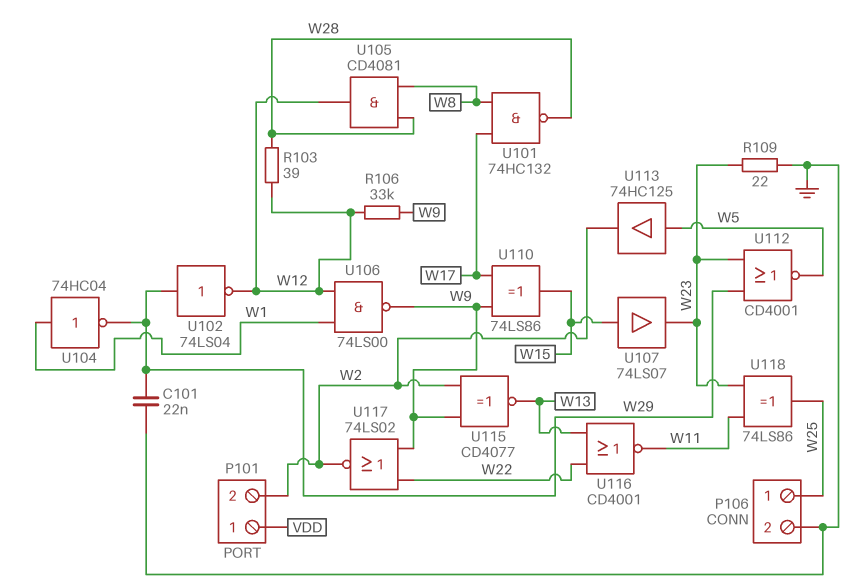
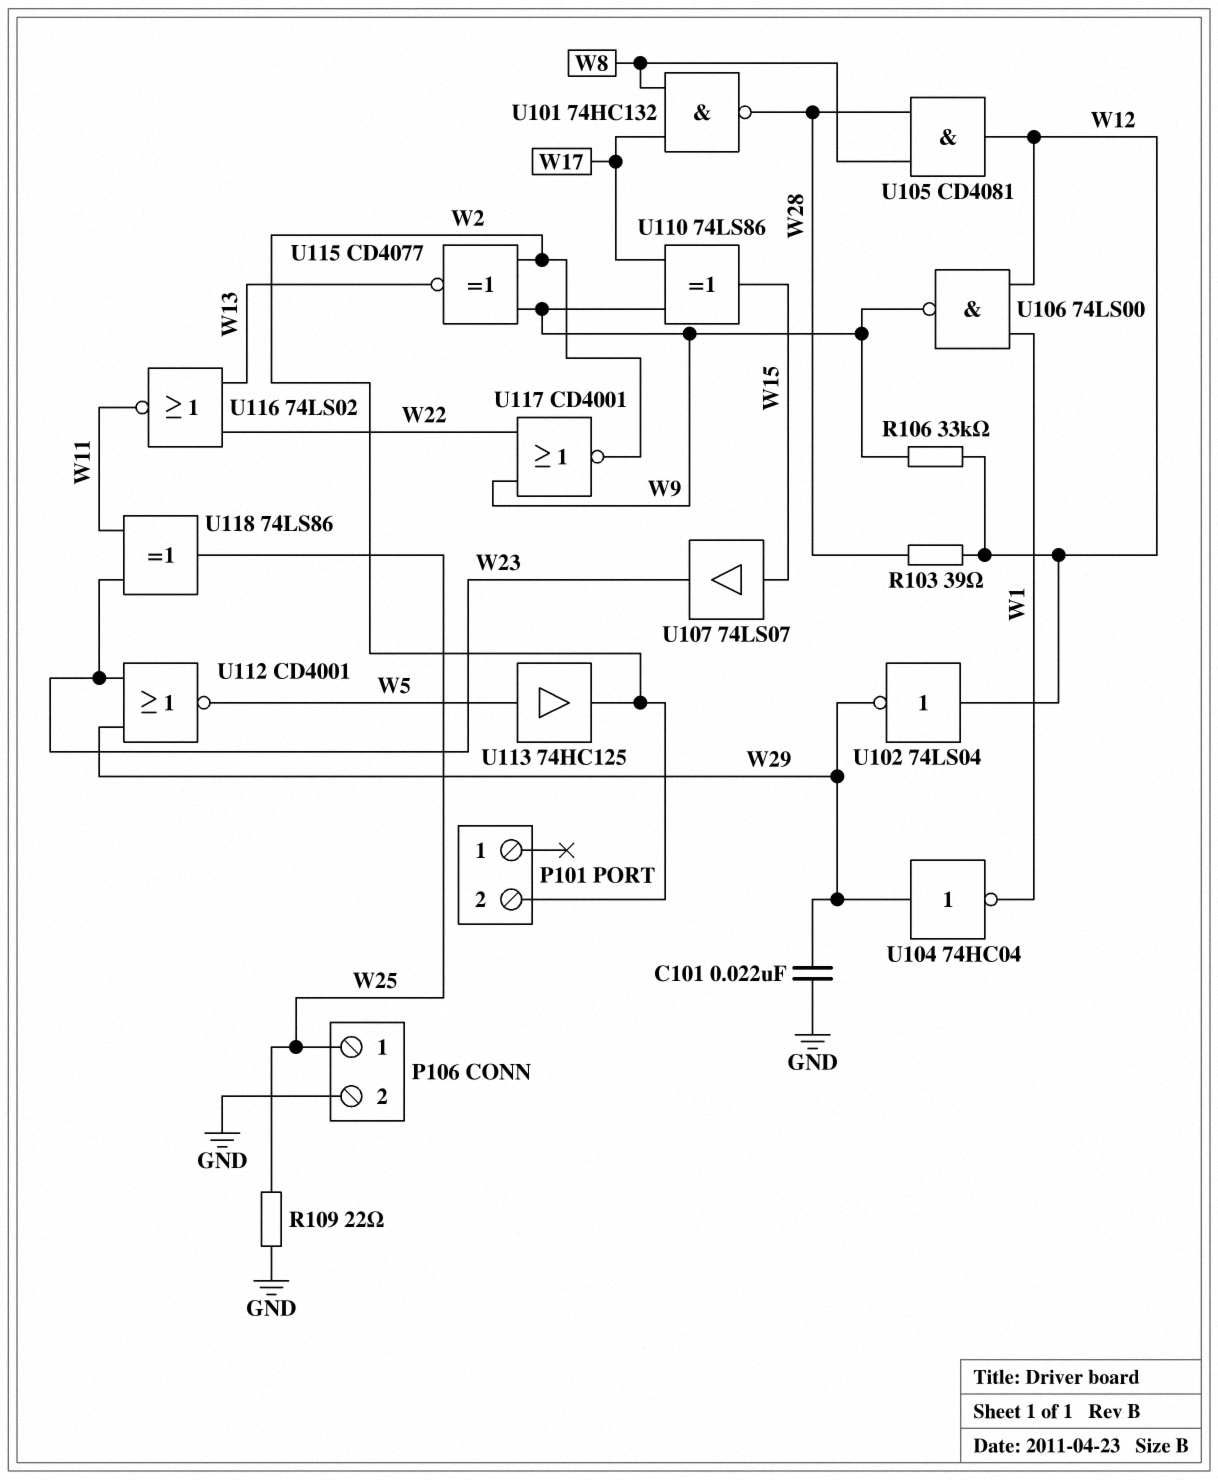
P101 pin 1: VDD -> none
R109: 22 (GND, W23) -> 22 (GND, W25)
U102: NOT 74LS04 (in W29, out W12) -> NOT 74LS04 (in W12, out W29)
U104: NOT 74HC04 (in W1, out W29) -> NOT 74HC04 (in W29, out W1)
U116: NOR CD4001 (in W13, in W22, out W11) -> NOR 74LS02 (in W13, in W22, out W11)
U117: NOR 74LS02 (in W9, in W22, out W2) -> NOR CD4001 (in W9, in W22, out W2)

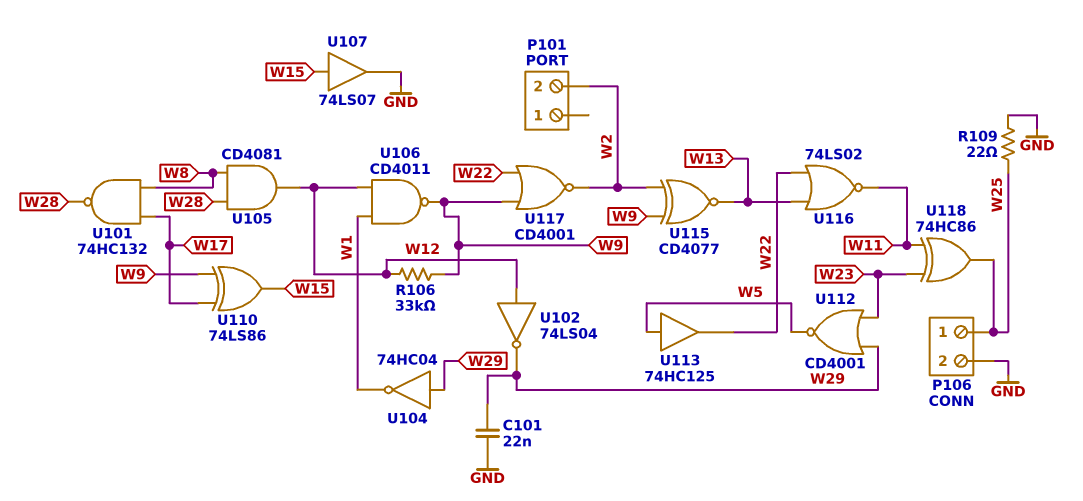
R103: 39 (W12, W28) -> none
U106: NAND 74LS00 (in W1, in W12, out W9) -> NAND CD4011 (in W1, in W12, out W9)
U107: buffer 74LS07 (in W15, out W23) -> buffer 74LS07 (in W15, out GND)
U113: buffer 74HC125 (in W5, out W2) -> buffer 74HC125 (in W5, out W22)
U118: XOR 74LS86 (in W11, in W23, out W25) -> XOR 74HC86 (in W11, in W23, out W25)

